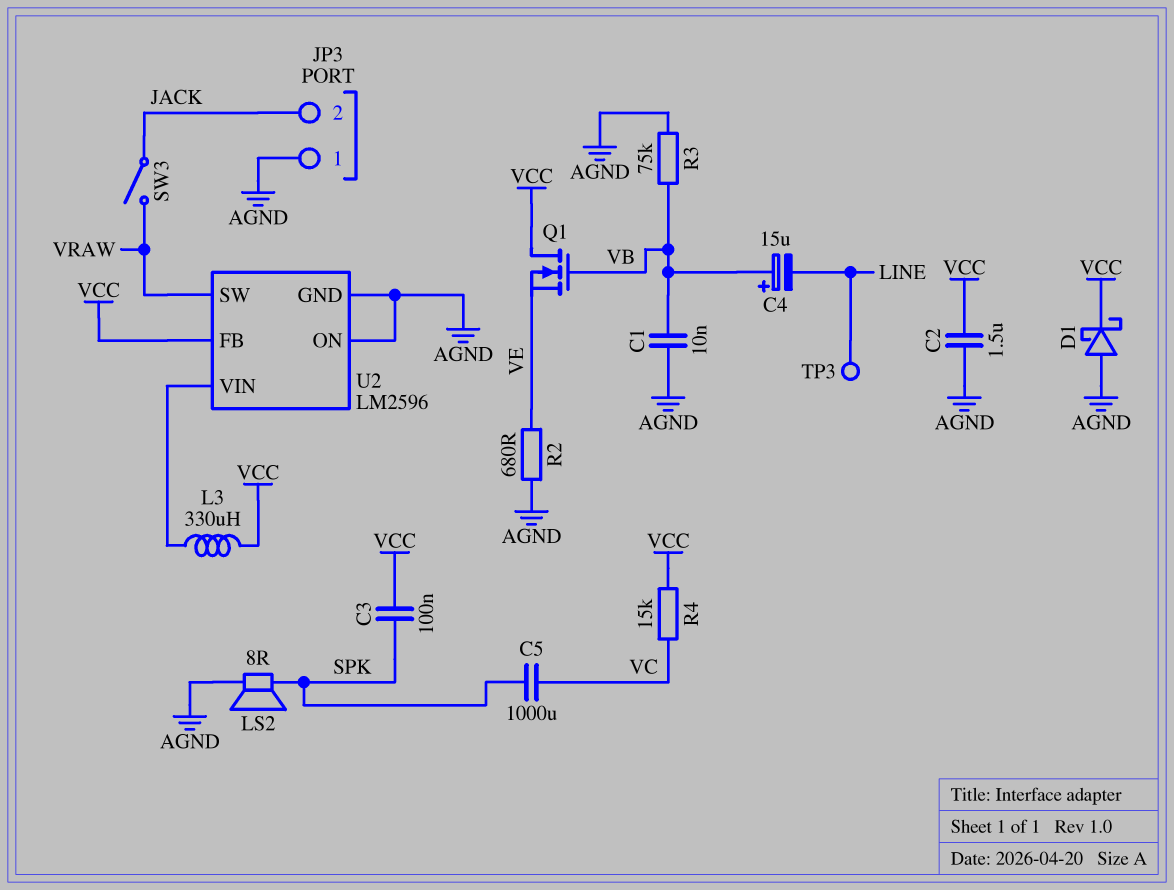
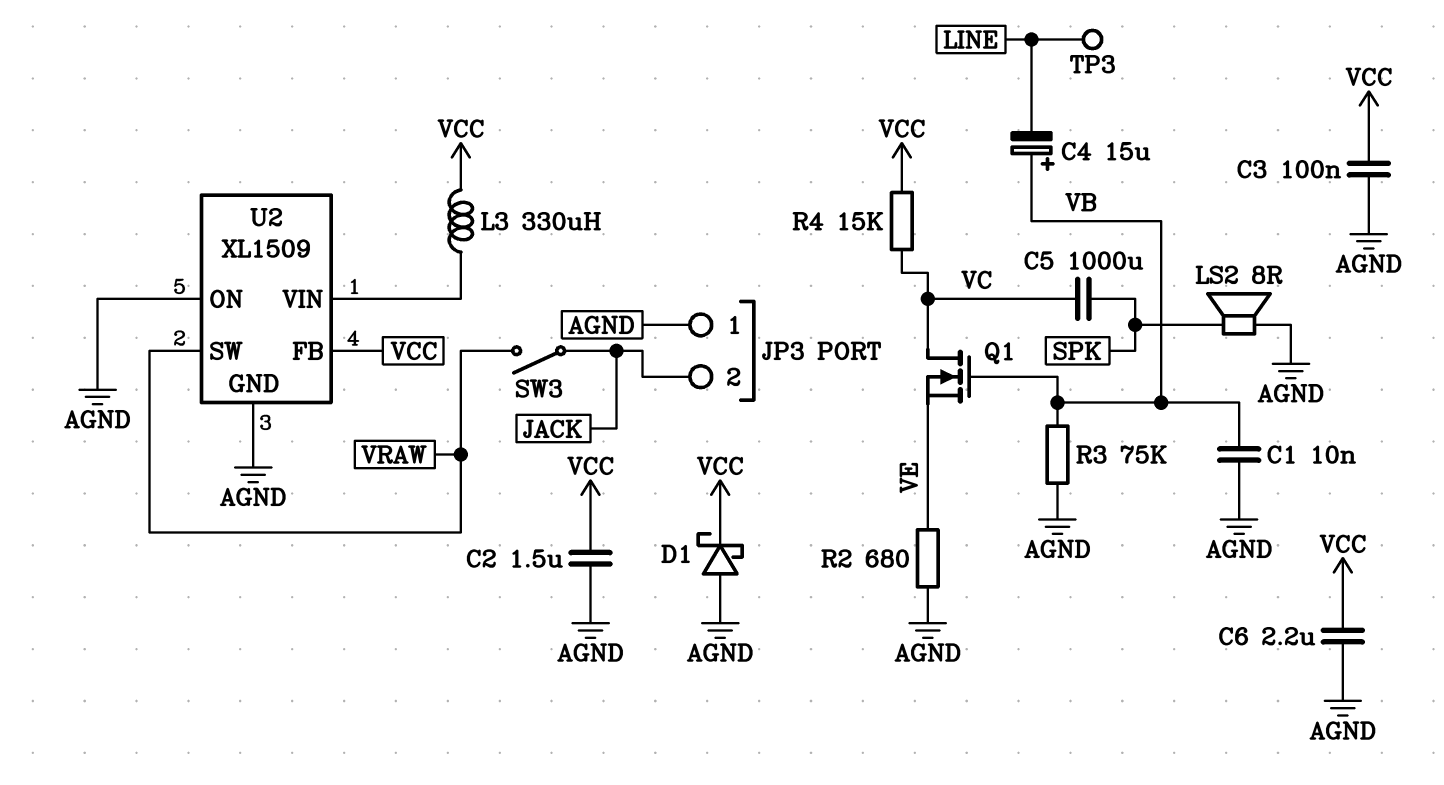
C3: 100nF (SPK, VCC) -> 100nF (AGND, VCC)
C6: none -> 2.2uF (AGND, VCC)
Q1: NMOS (G VB, D VCC, S VE) -> NMOS (G VB, D VC, S VE)
U2: LM2596 -> XL1509

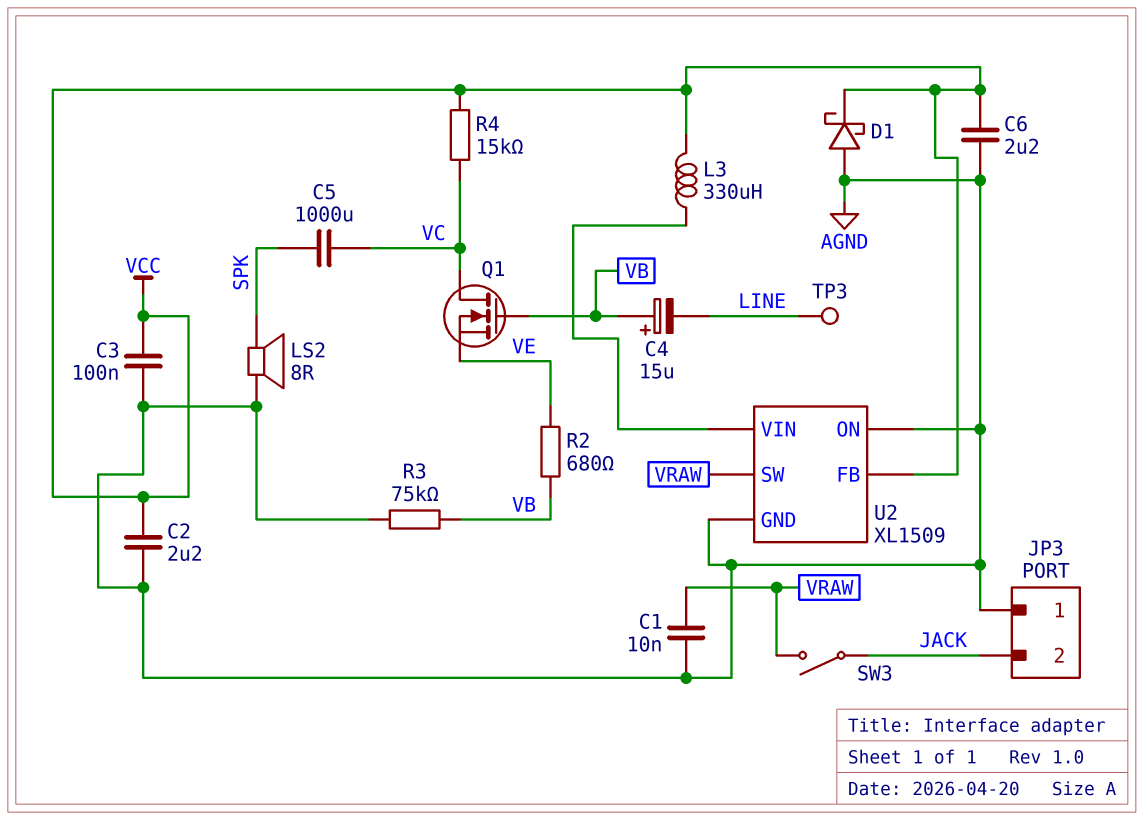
C1: 10nF (AGND, VB) -> 10nF (AGND, VRAW)
C2: 1.5uF (AGND, VCC) -> 2.2uF (AGND, VCC)
R2: 680 (AGND, VE) -> 680 (VB, VE)

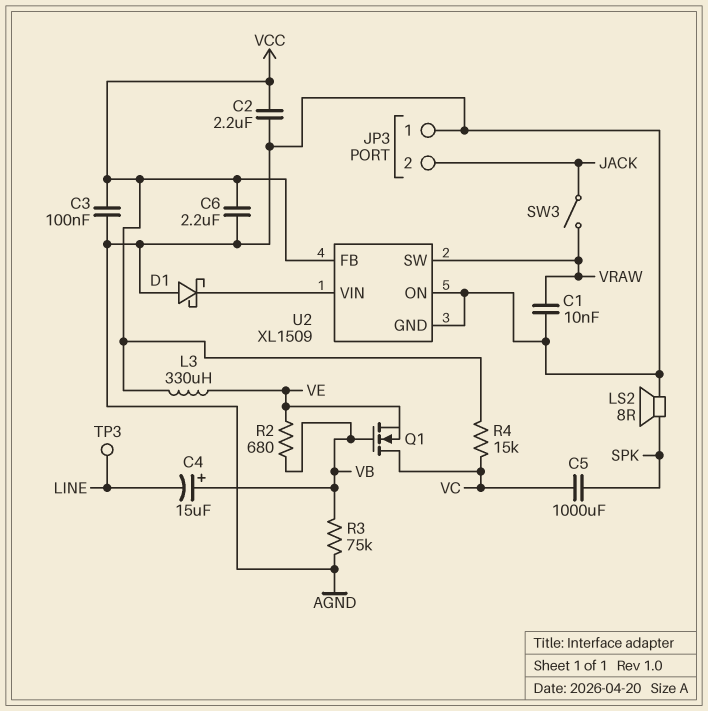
D1: schottky (A AGND, K VCC) -> schottky (A AGND, K U2/VIN)
L3: 330uH (U2/VIN, VCC) -> 330uH (VCC, VE)

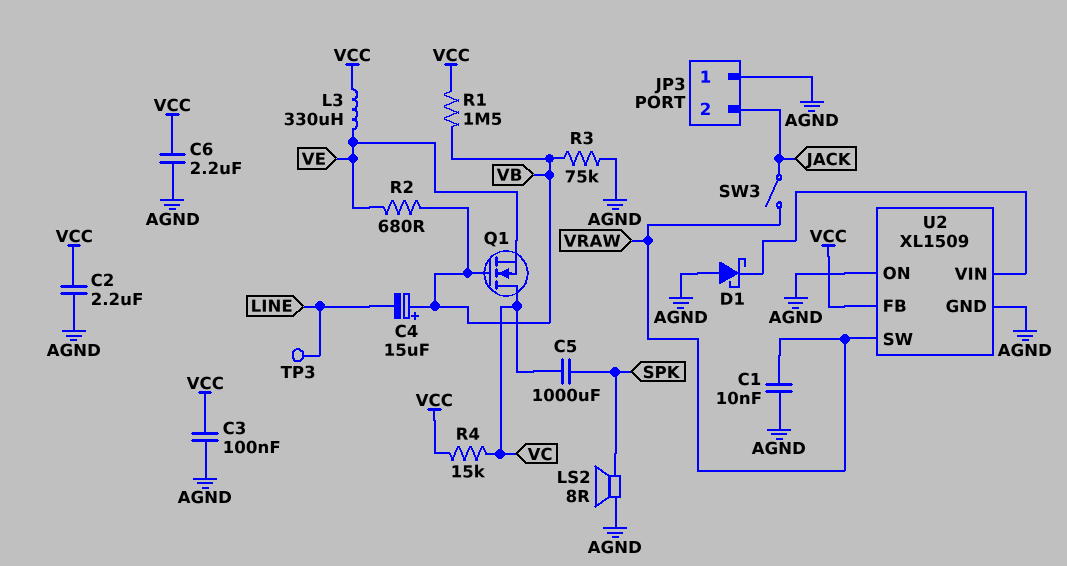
R1: none -> 1.5M (VB, VCC)

